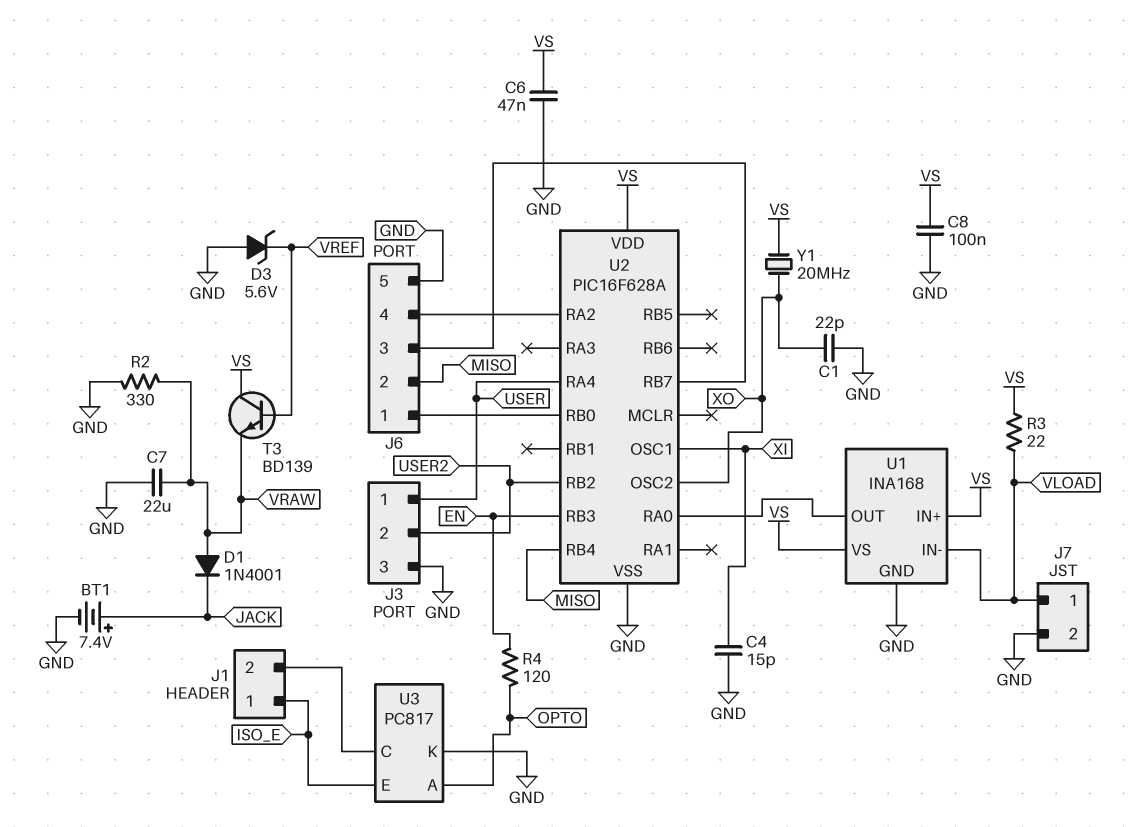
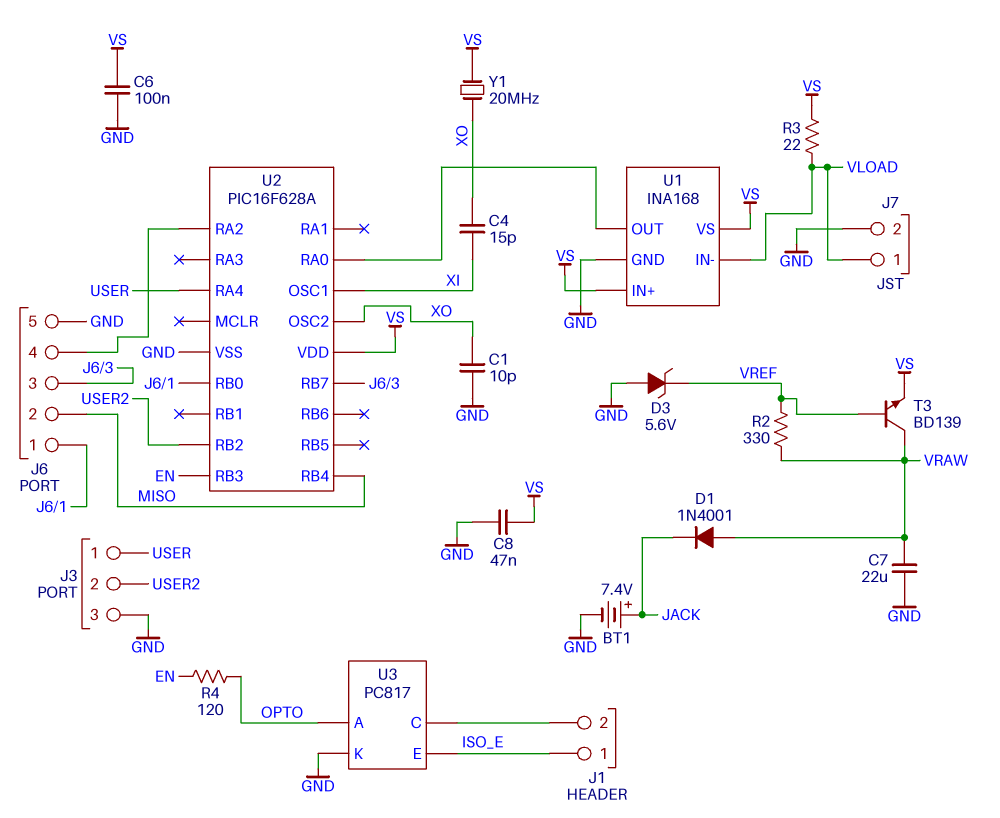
C1: 22pF (GND, XO) -> 10pF (GND, XO)
C4: 15pF (GND, XI) -> 15pF (XI, XO)
C6: 47nF (GND, VS) -> 100nF (GND, VS)
C8: 100nF (GND, VS) -> 47nF (GND, VS)
R2: 330 (GND, VRAW) -> 330 (VRAW, VREF)
T3: NPN BD139 (B VREF, C VS, E VRAW) -> NPN BD139 (B VREF, C VRAW, E VS)

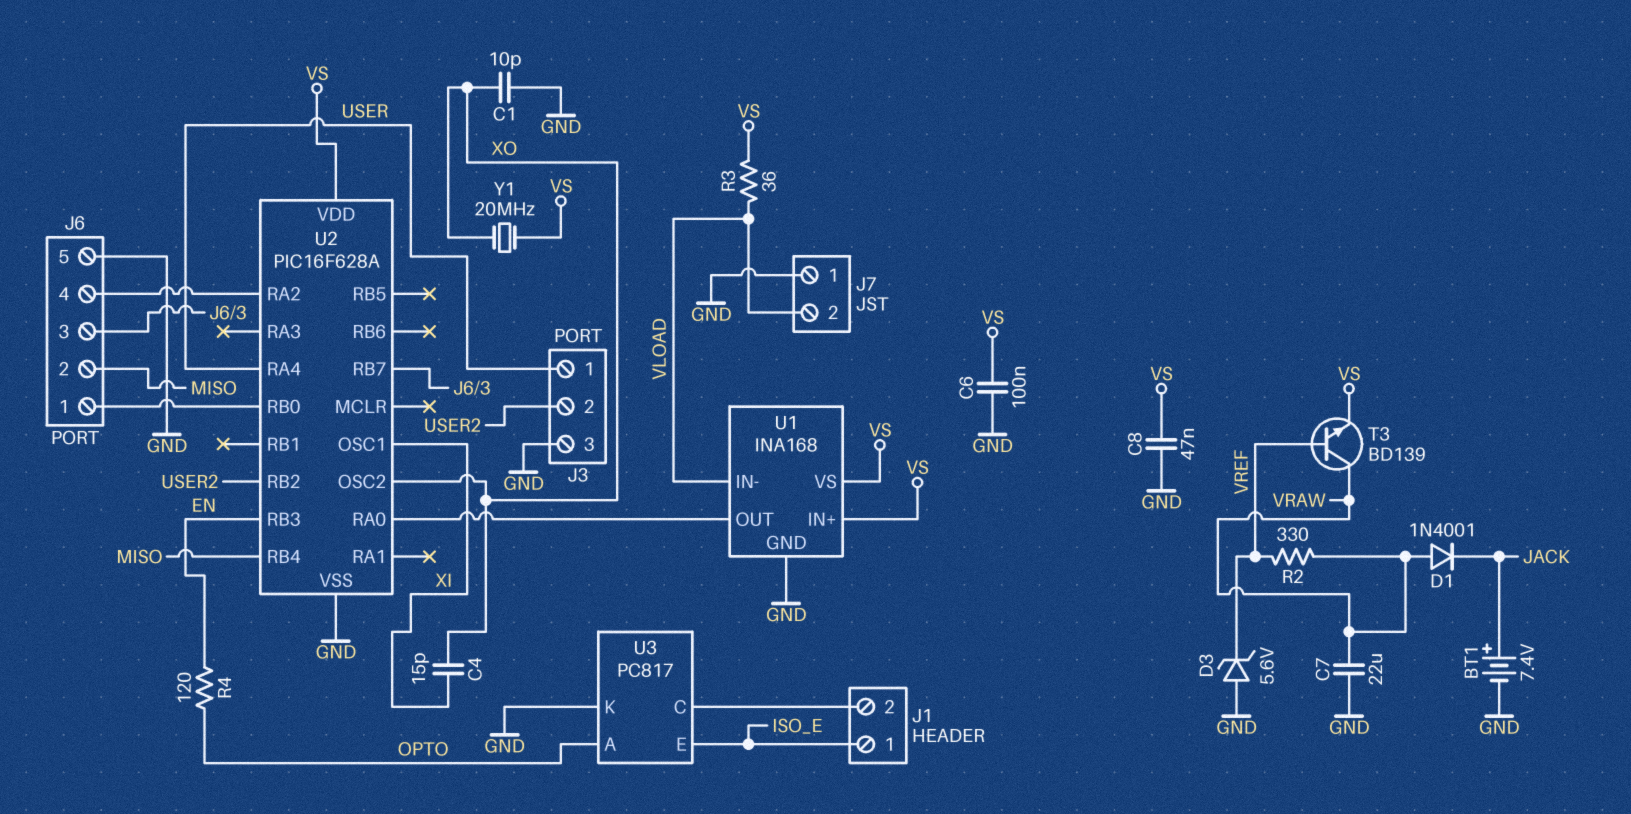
J7 pin 1: VLOAD -> GND
J7 pin 2: GND -> VLOAD
R3: 22 (VLOAD, VS) -> 36 (VLOAD, VS)

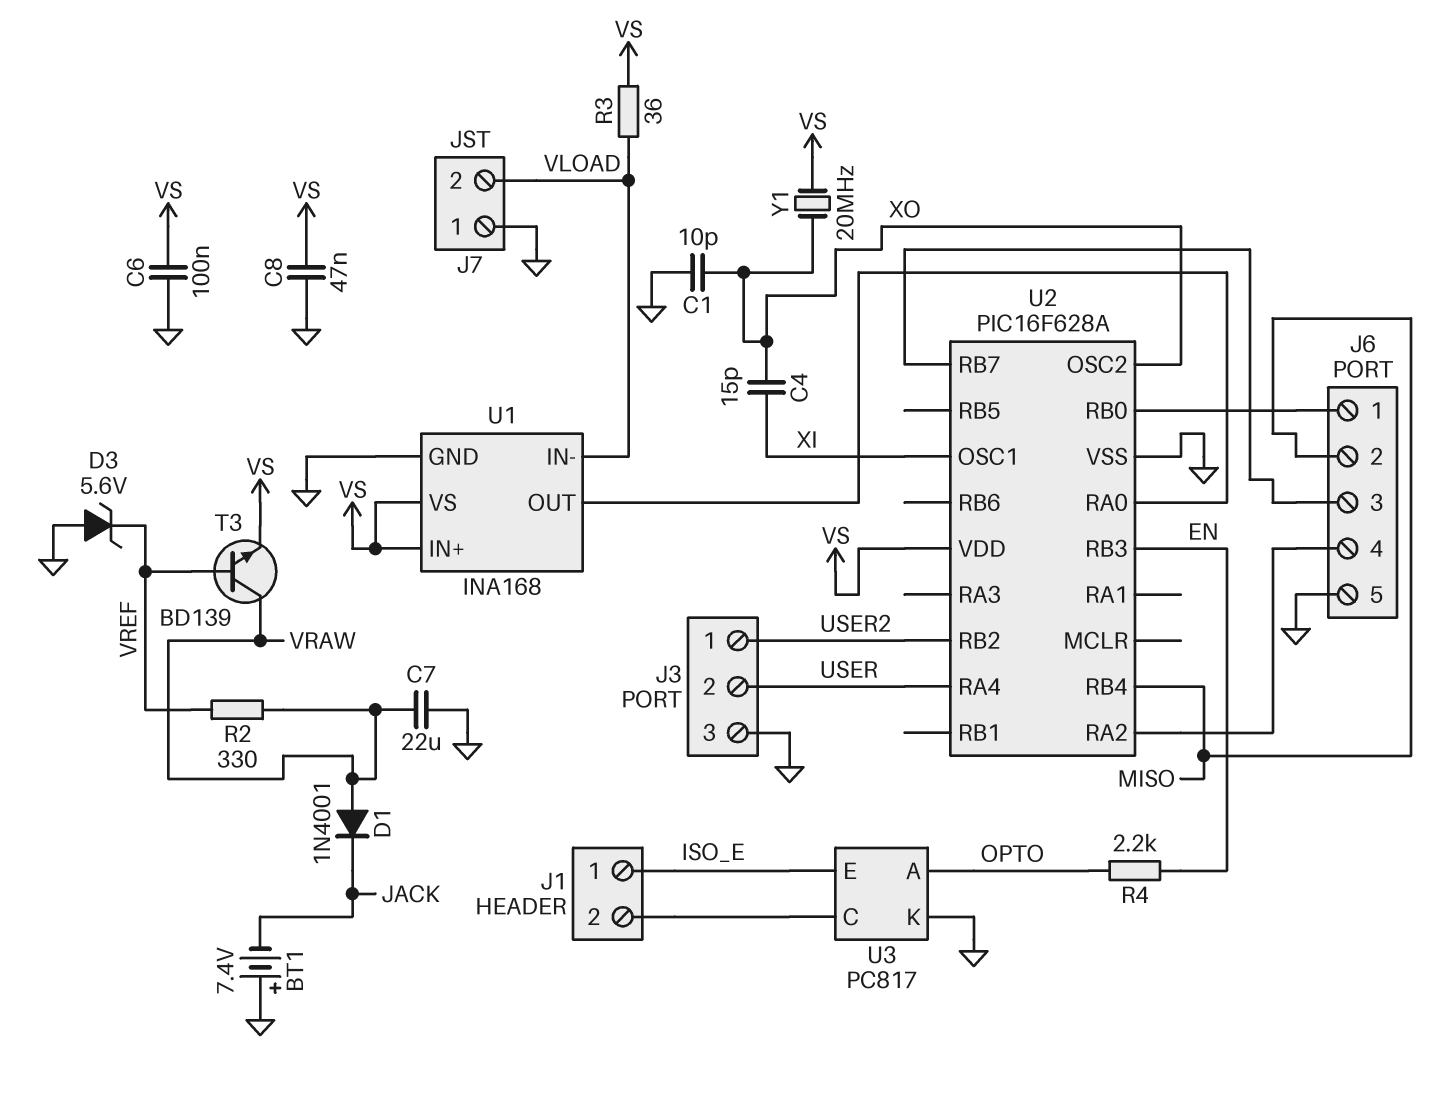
BT1: 7.4V (plus JACK, minus GND) -> 7.4V (plus GND, minus JACK)
J3 pin 1: USER -> USER2
J3 pin 2: USER2 -> USER
R4: 120 (EN, OPTO) -> 2.2k (EN, OPTO)

